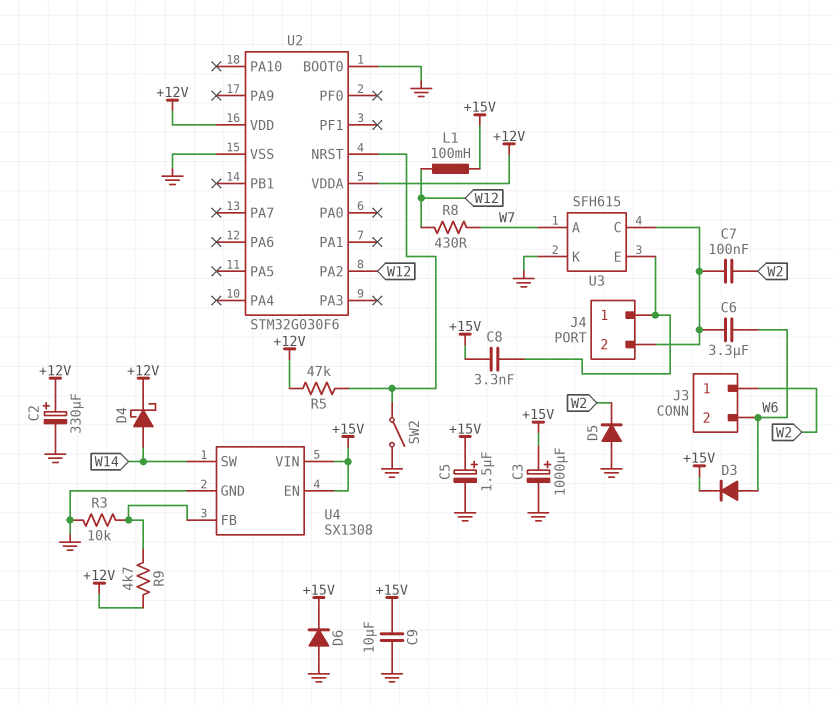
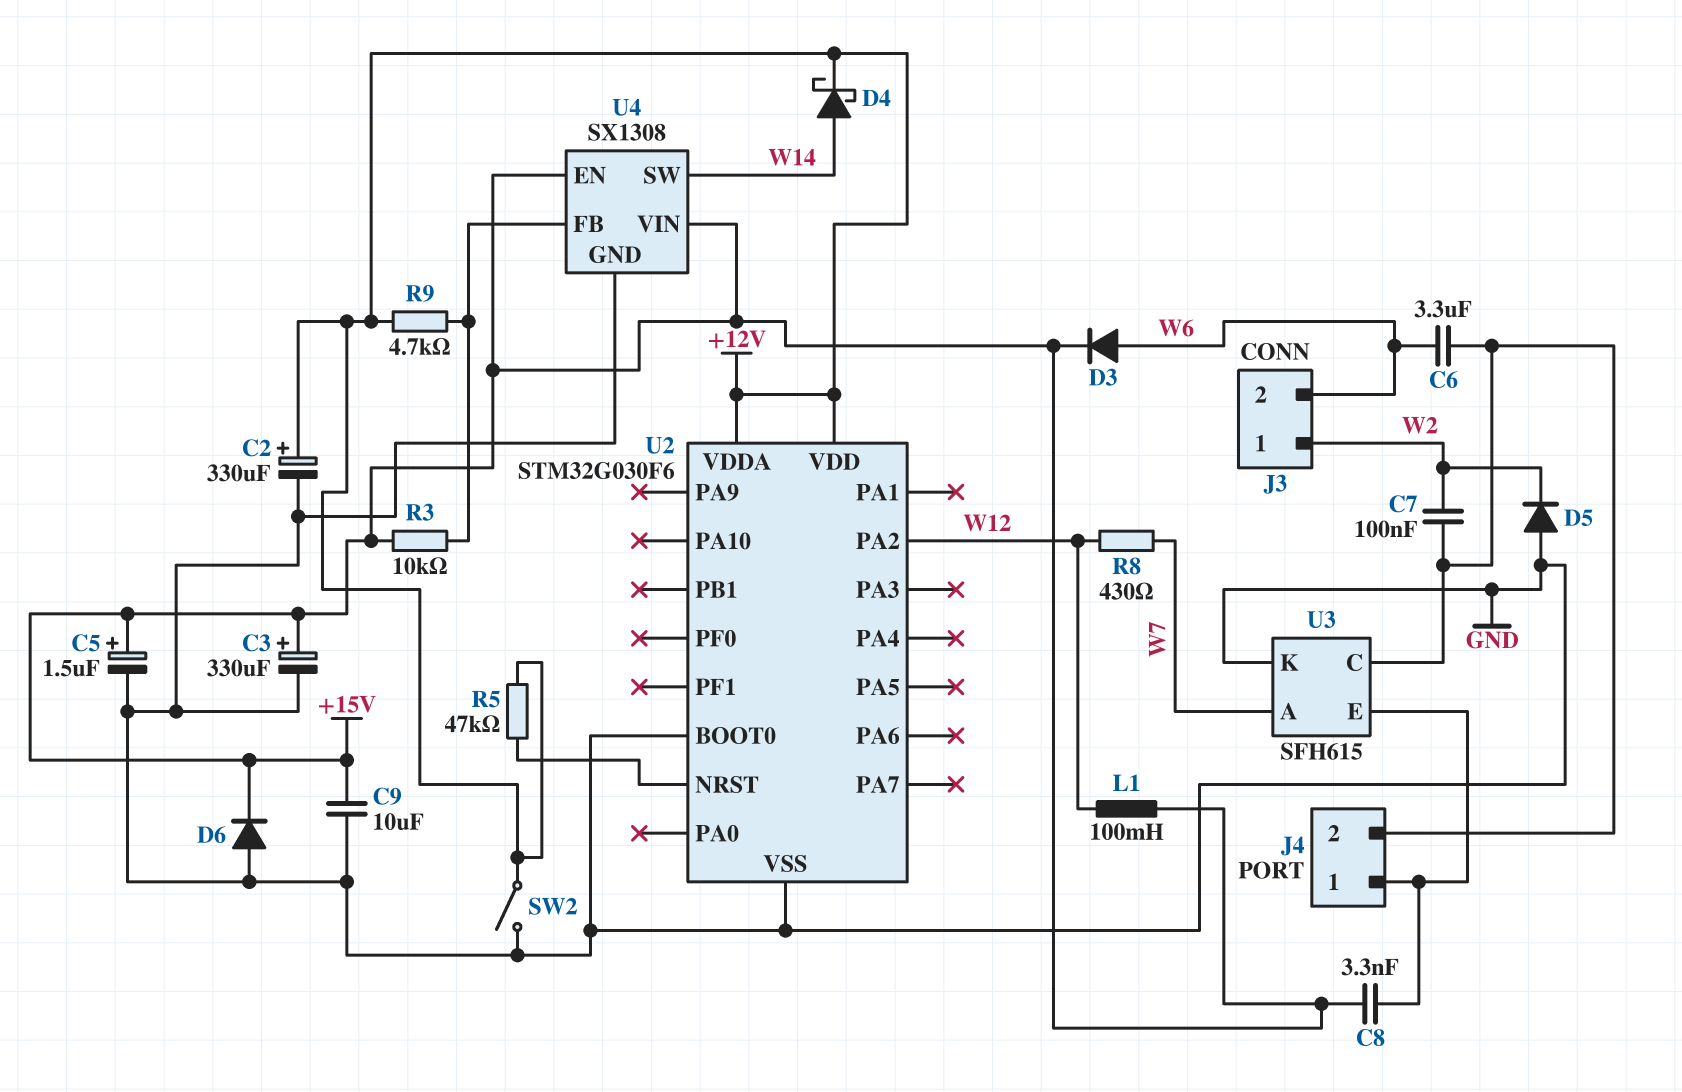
C3: 1000uF (plus +15V, minus GND) -> 330uF (plus +15V, minus GND)
R3: 10k (GND, U4/FB) -> 10k (+15V, U4/FB)
SW2: switch (GND, U2/NRST) -> switch (+12V, GND)

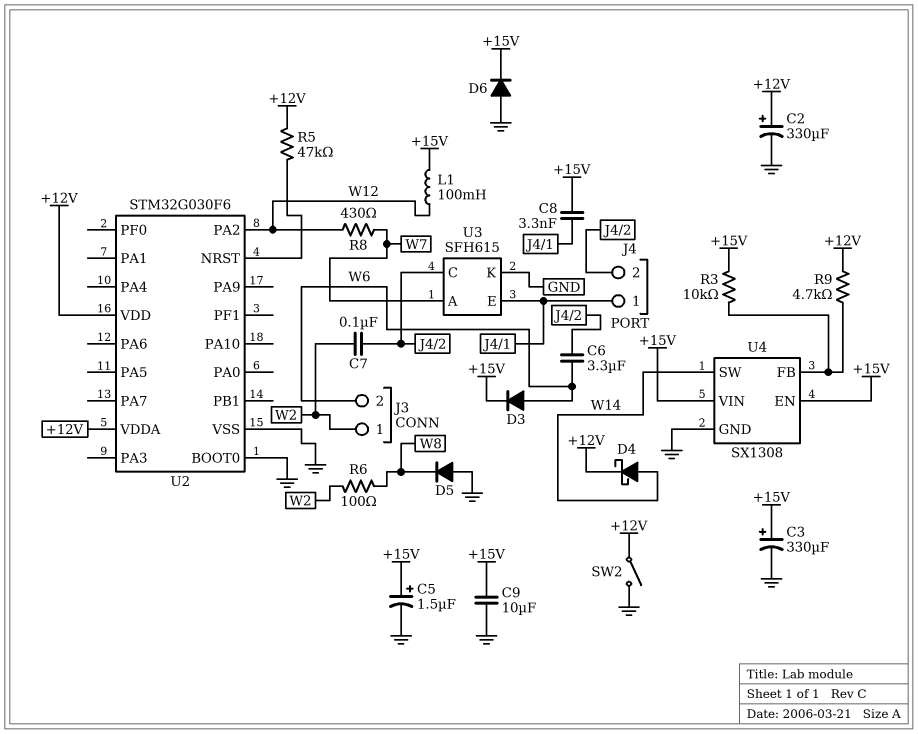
D5: diode (A GND, K W2) -> diode (A GND, K W8)
R6: none -> 100 (W2, W8)

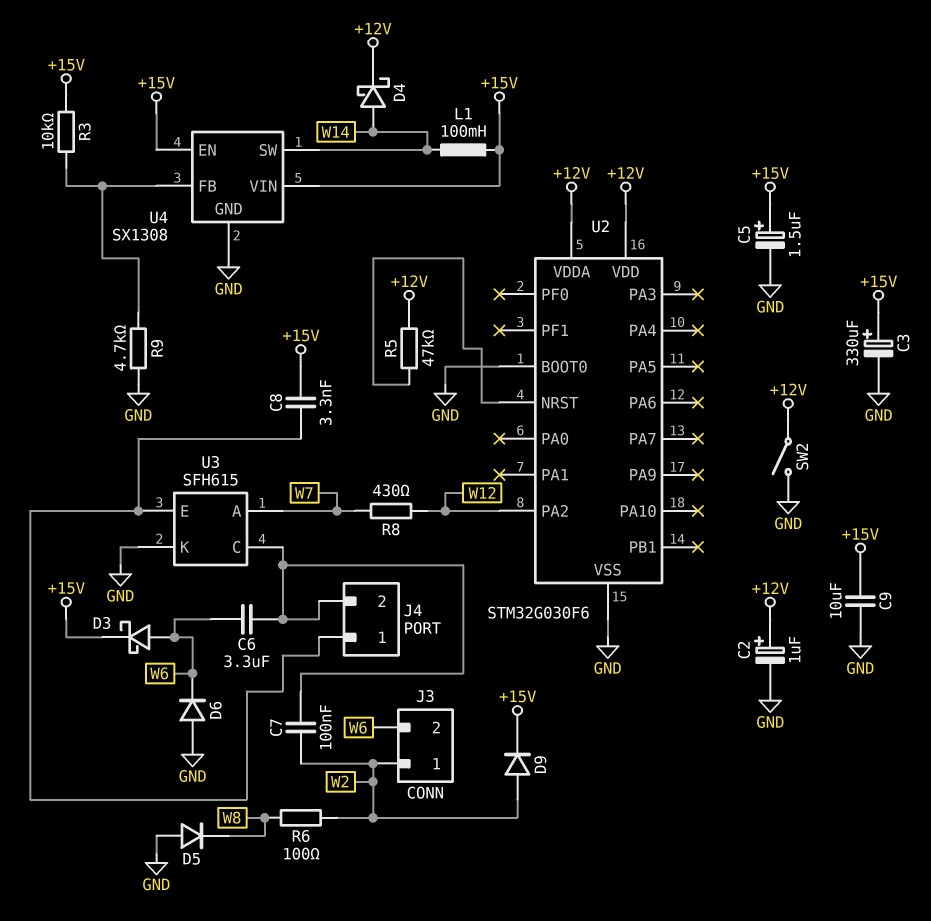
C2: 330uF (plus +12V, minus GND) -> 1uF (plus +12V, minus GND)
D3: diode (A W6, K +15V) -> schottky (A W6, K +15V)
D6: diode (A GND, K +15V) -> diode (A GND, K W6)
D9: none -> diode (A W2, K +15V)
L1: 100mH (+15V, W12) -> 100mH (+15V, W14)
R9: 4.7k (+12V, U4/FB) -> 4.7k (GND, U4/FB)

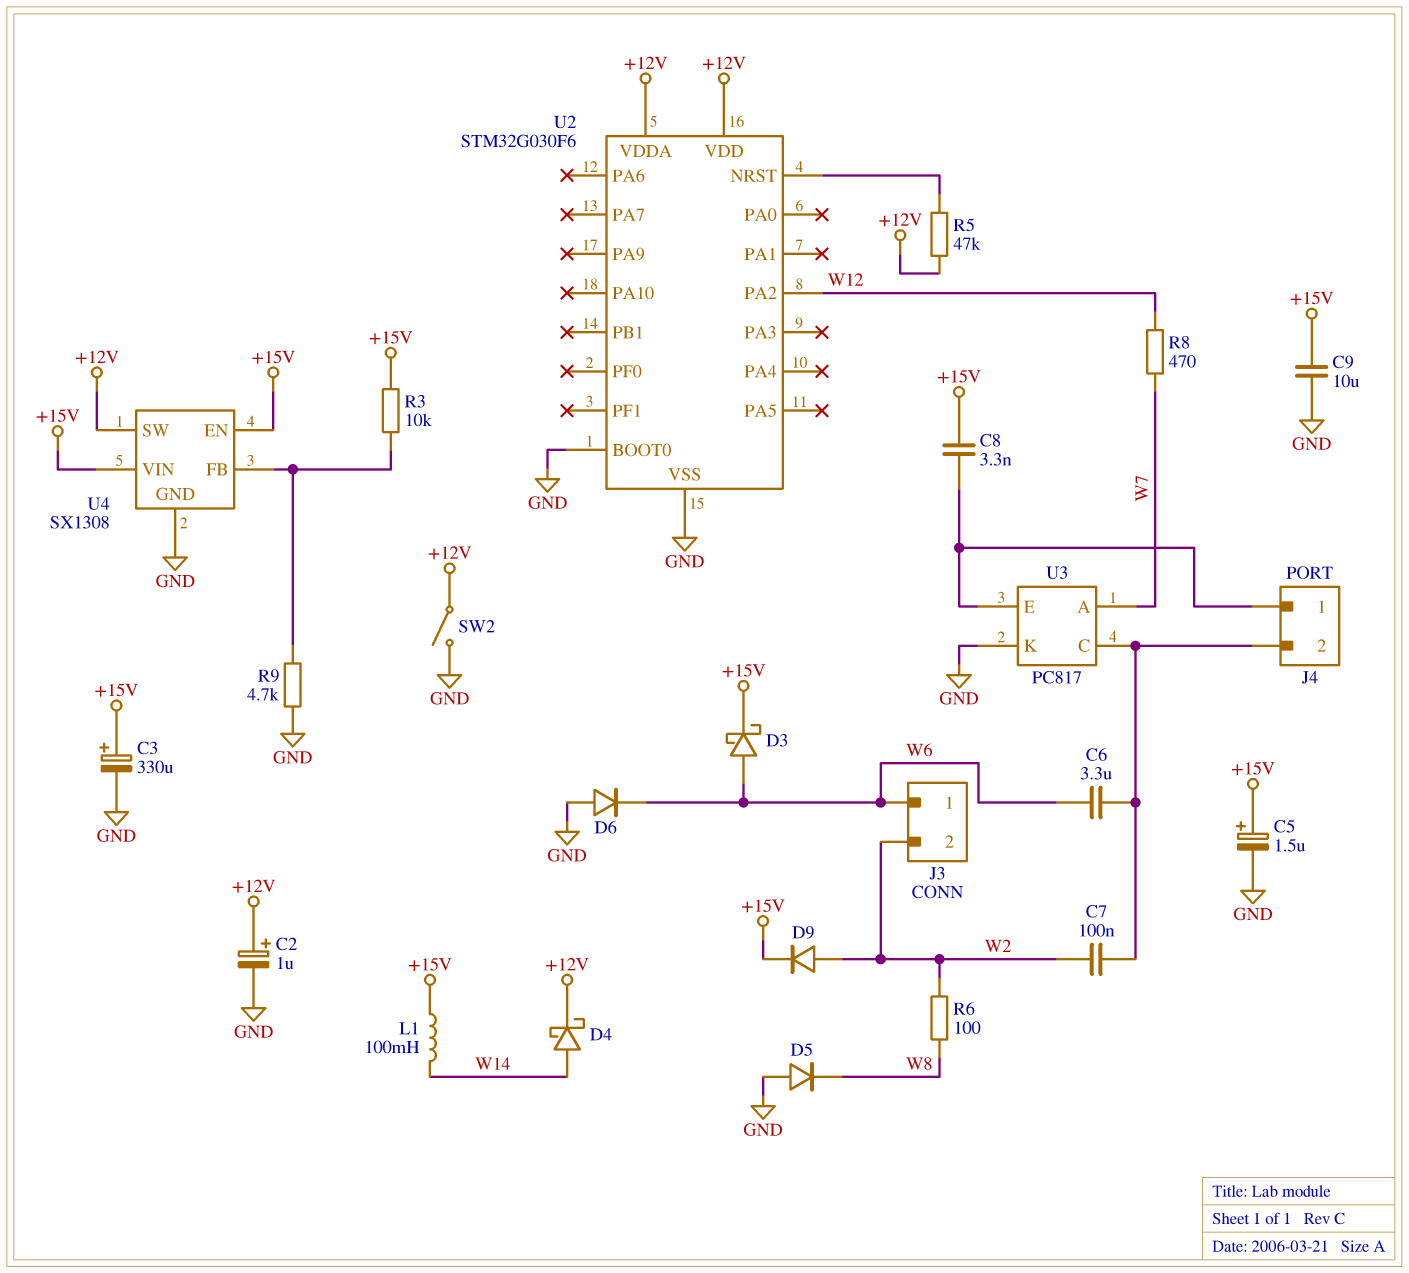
J3 pin 1: W2 -> W6
J3 pin 2: W6 -> W2
R8: 430 (W7, W12) -> 470 (W7, W12)
U3: SFH615 -> PC817
U4 pin SW: W14 -> +12V

